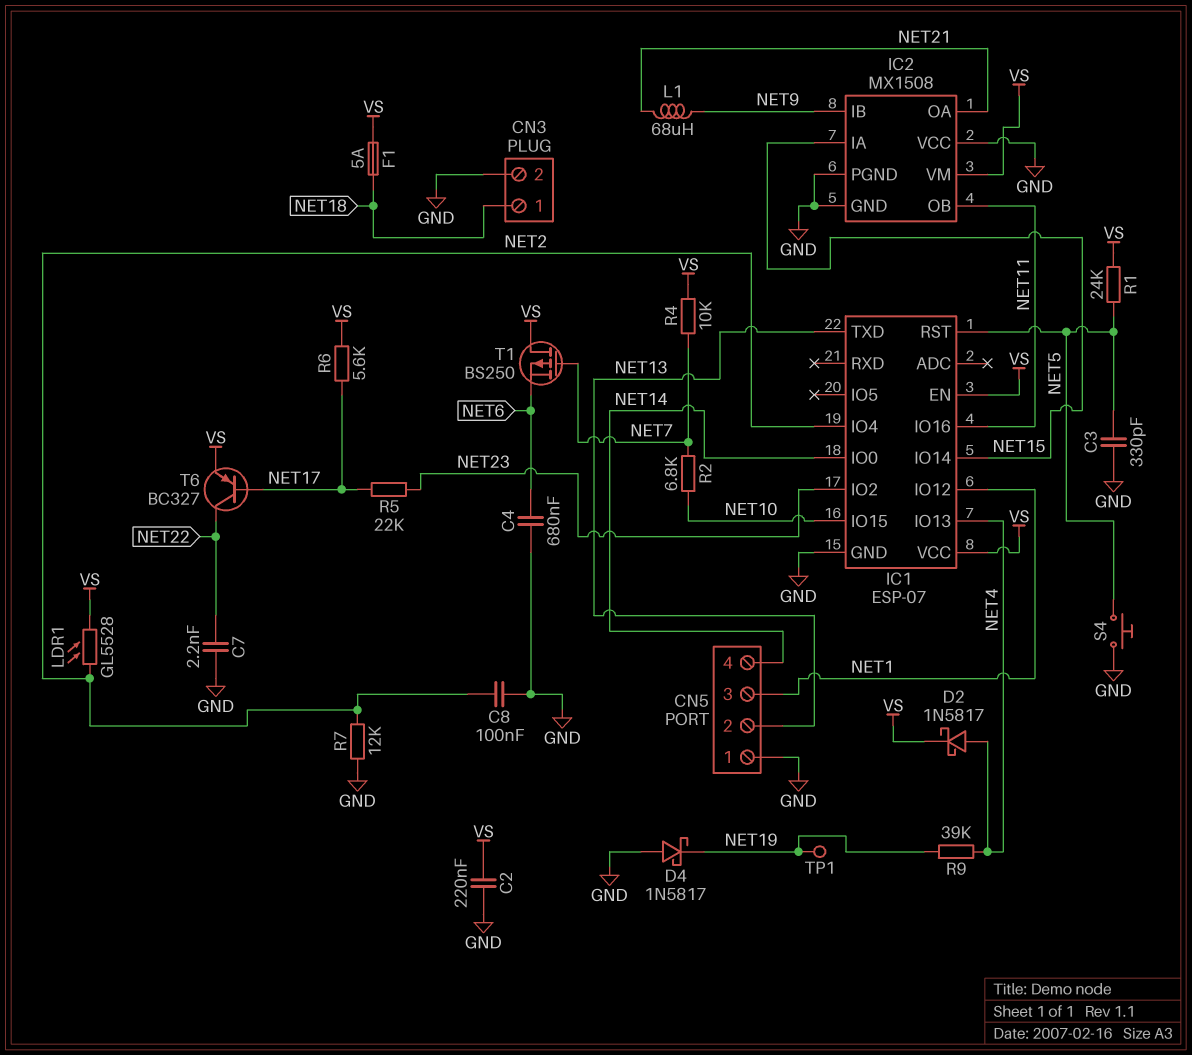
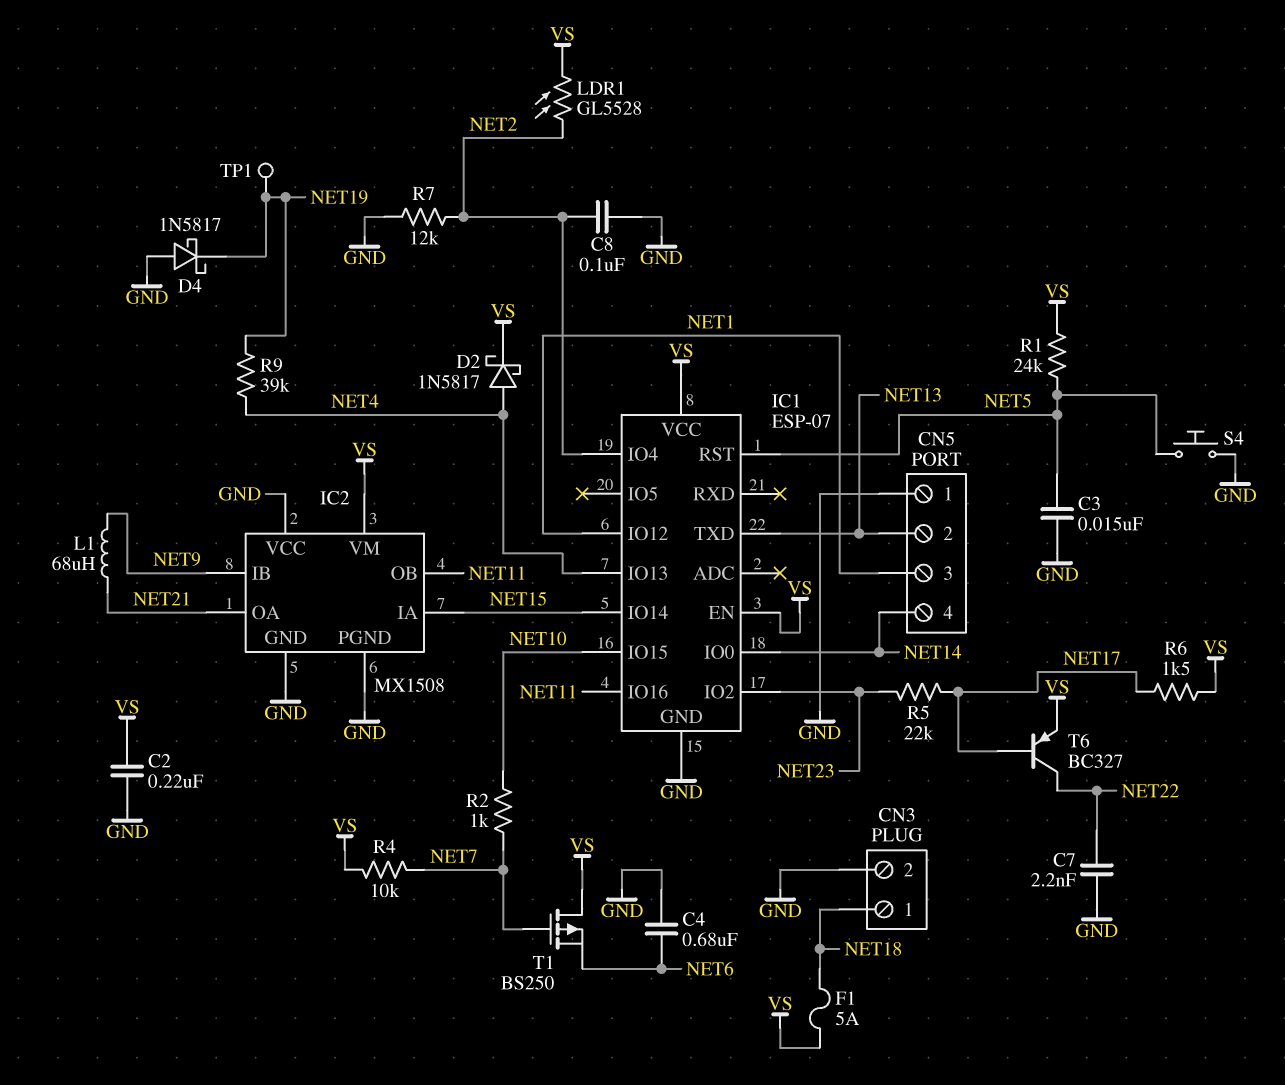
C3: 330pF (GND, NET5) -> 15nF (GND, NET5)
R2: 6.8k (NET7, NET10) -> 1k (NET7, NET10)
R6: 5.6k (NET17, VS) -> 1.5k (NET17, VS)

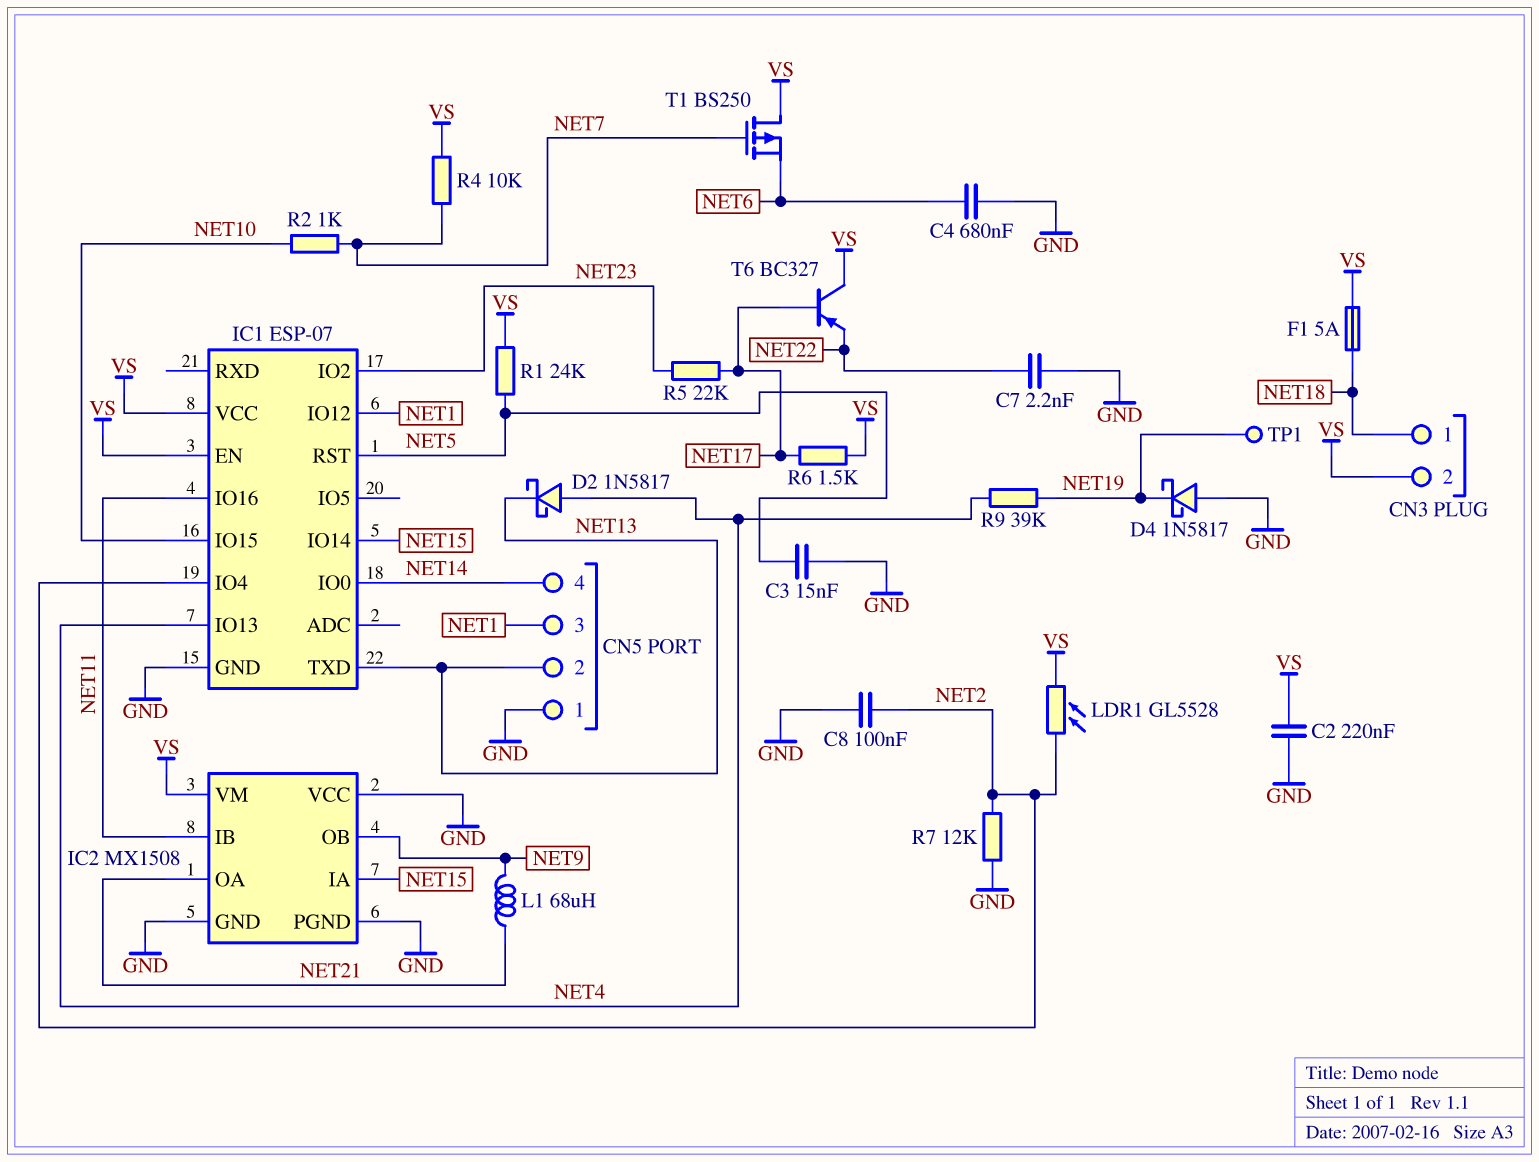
CN3 pin 2: GND -> VS
D2: schottky 1N5817 (A NET4, K VS) -> schottky 1N5817 (A NET4, K NET13)
IC2 pin IB: NET9 -> NET11
IC2 pin OB: NET11 -> NET9
S4: button (GND, NET5) -> none
T6: PNP BC327 (B NET17, C NET22, E VS) -> PNP BC327 (B NET17, C VS, E NET22)

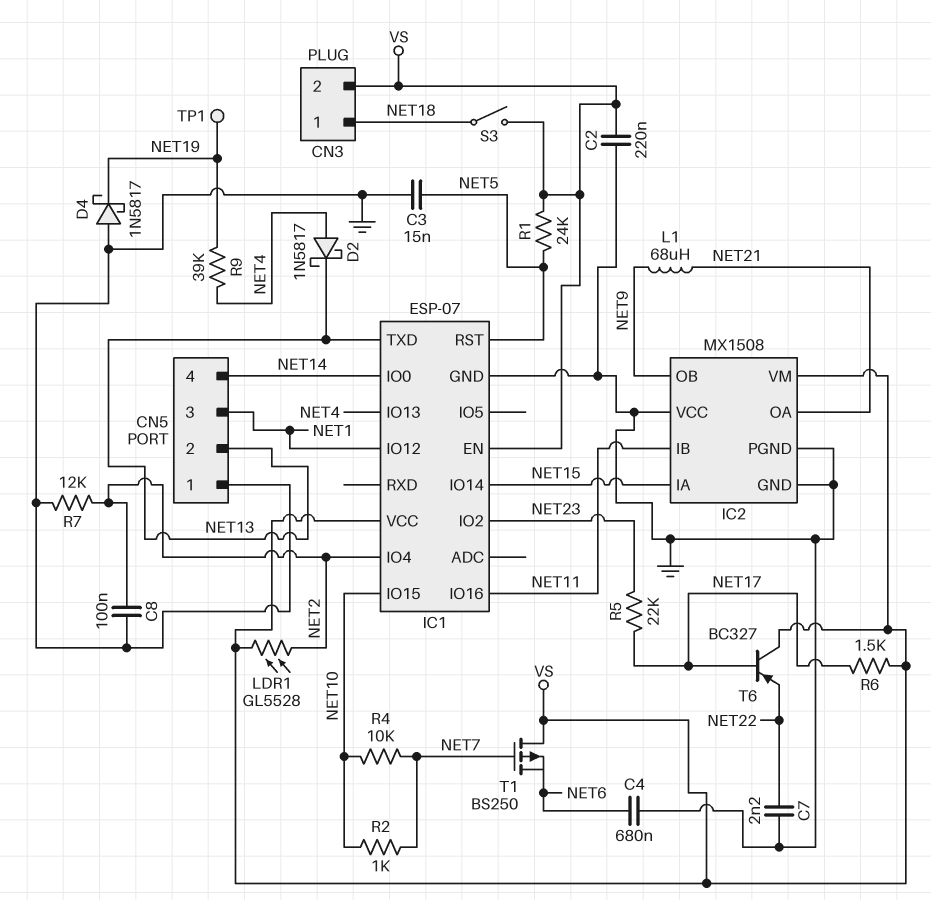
F1: 5A (NET18, VS) -> none
R4: 10k (NET7, VS) -> 10k (NET7, NET10)
S3: none -> switch (NET18, VS)

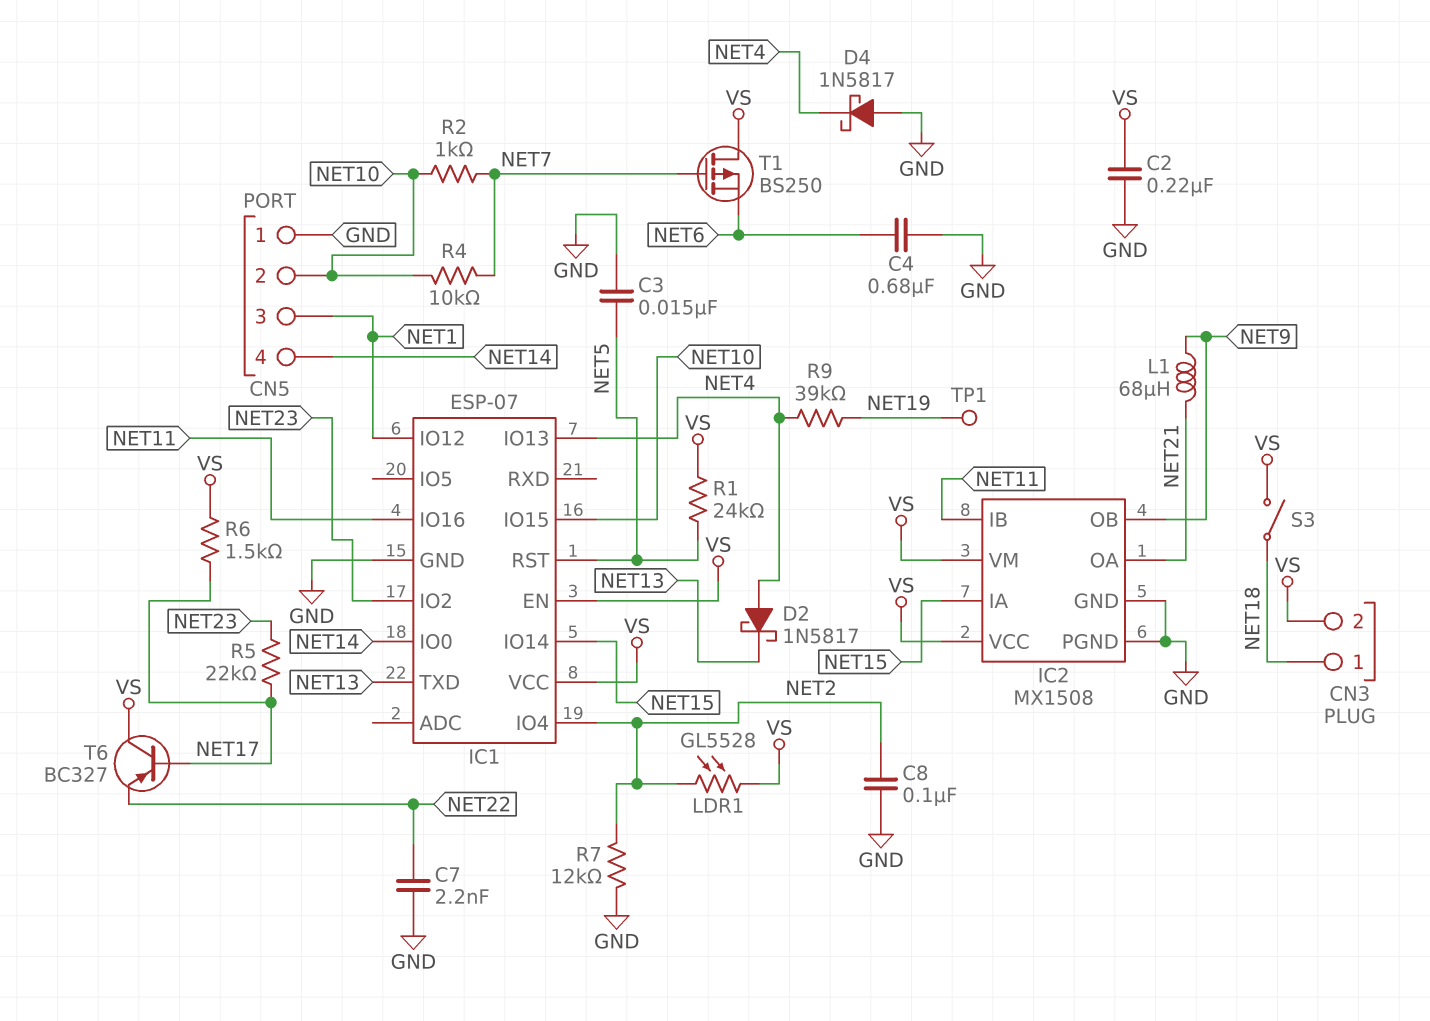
CN5 pin 2: NET13 -> NET10
D4: schottky 1N5817 (A GND, K NET19) -> schottky 1N5817 (A GND, K NET4)
IC2 pin VCC: GND -> VS

